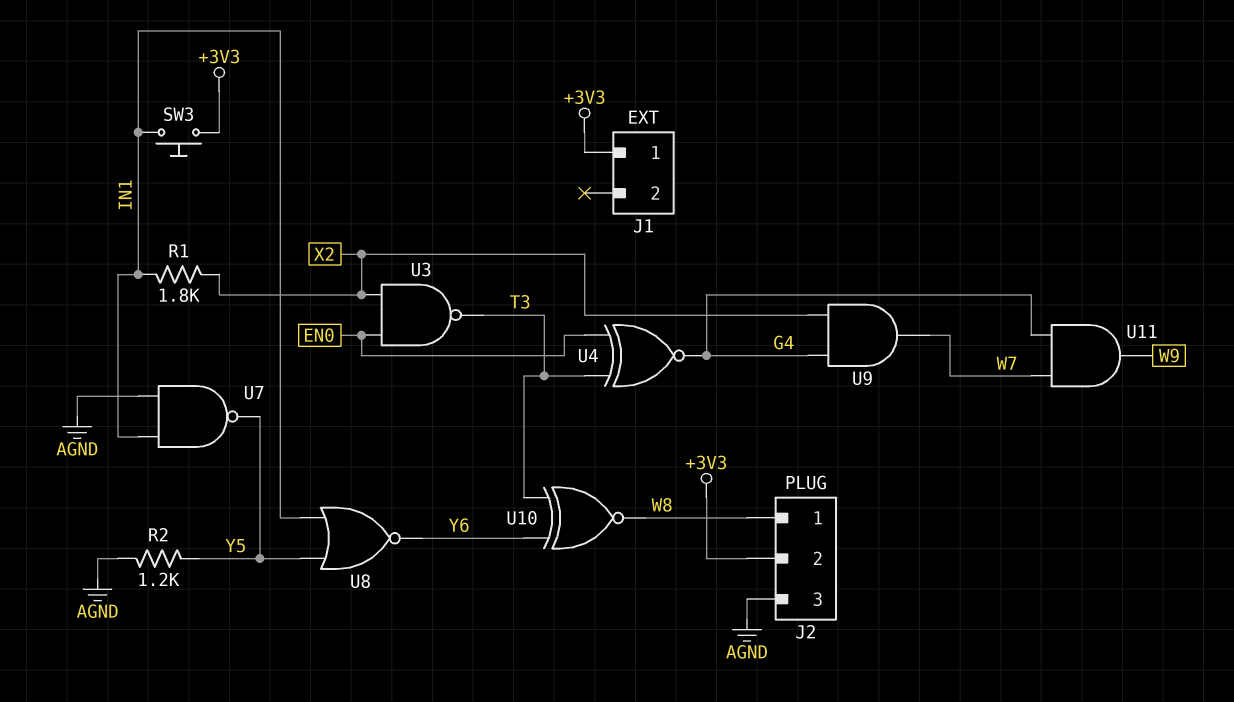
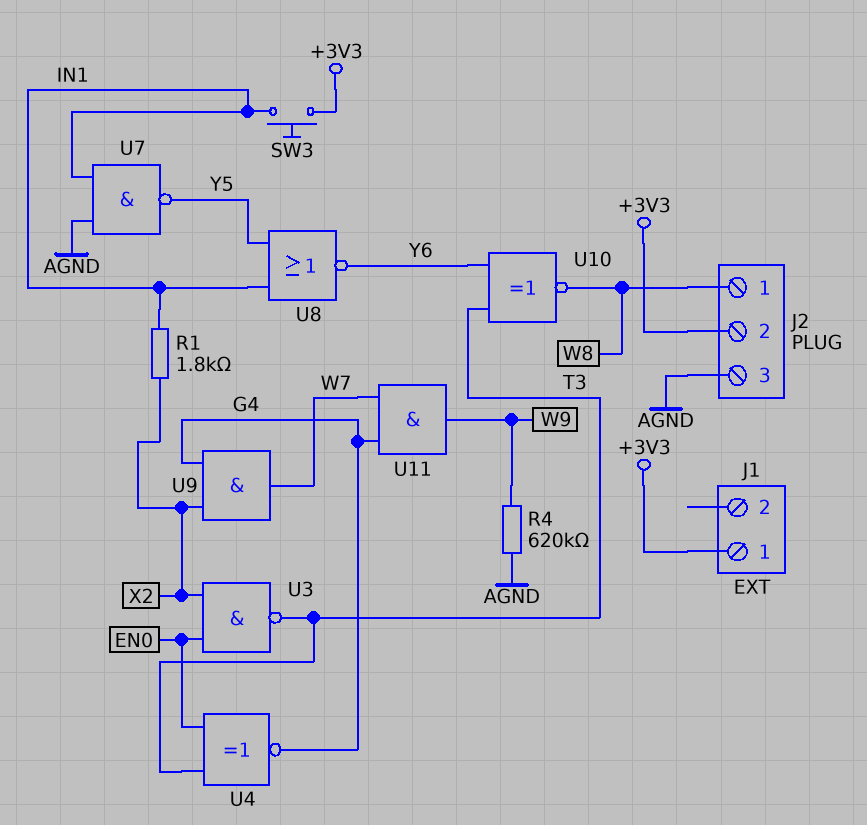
R2: 1.2k (AGND, Y5) -> none
R4: none -> 620k (AGND, W9)

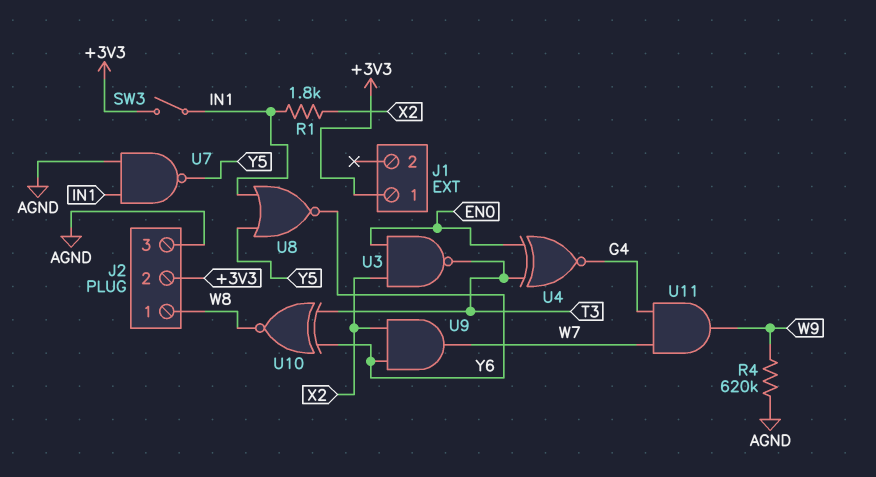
SW3: button (+3V3, IN1) -> switch (+3V3, IN1)
U9: AND (in G4, in X2, out W7) -> AND (in X2, in Y6, out W7)

